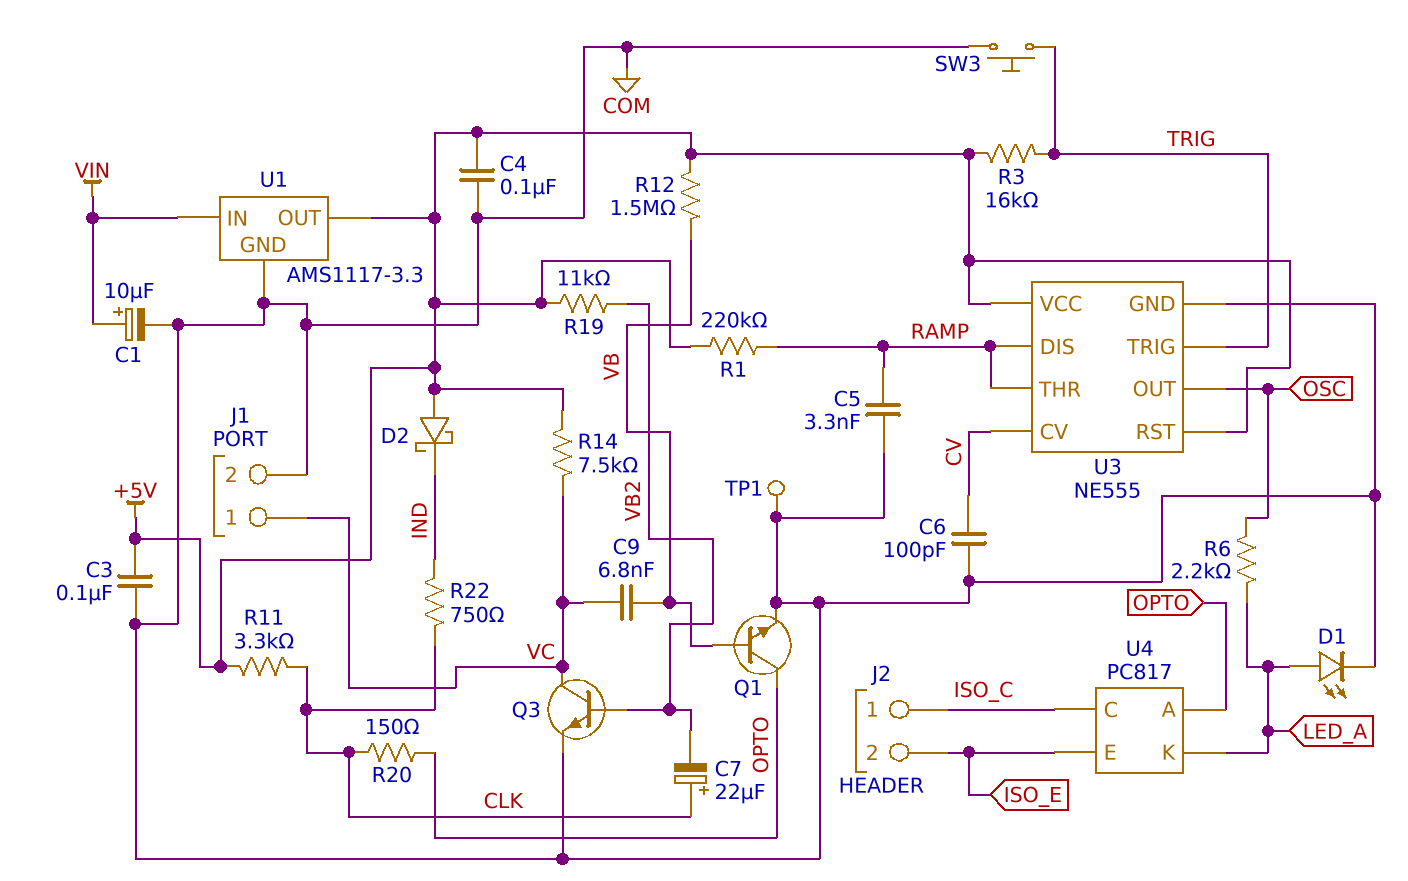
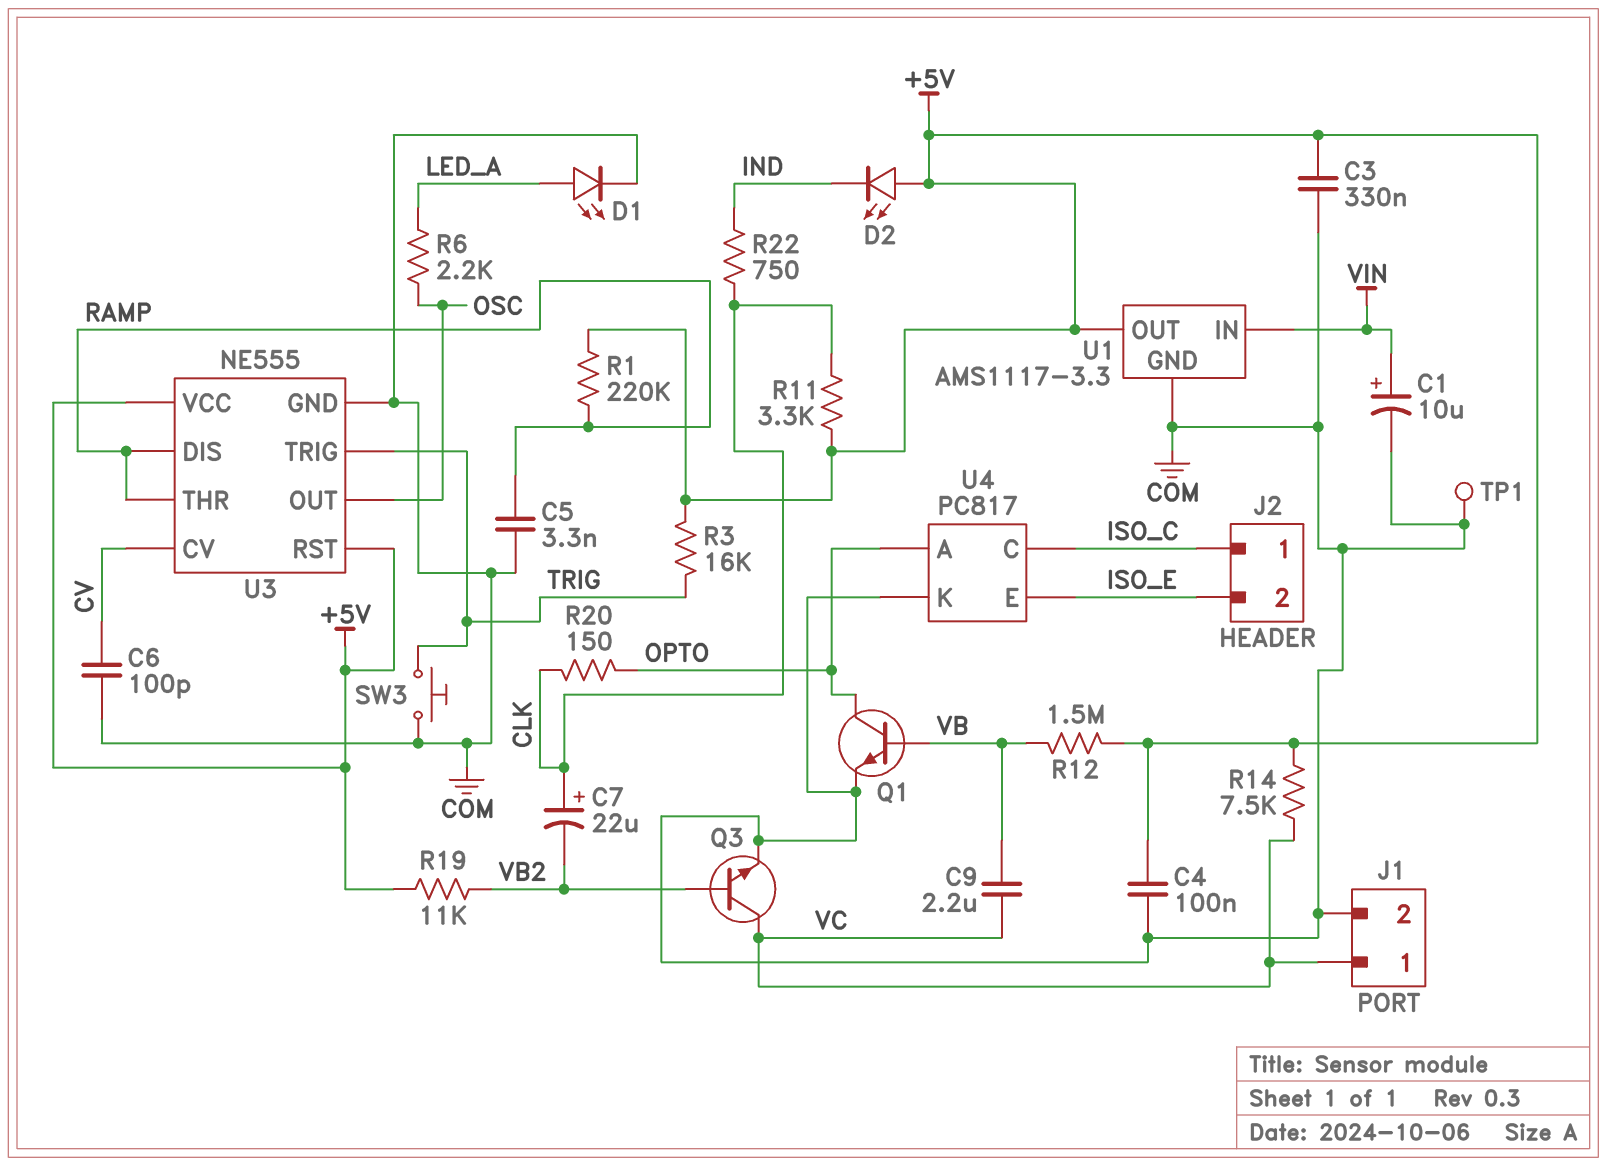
C3: 100nF (+5V, COM) -> 330nF (+5V, COM)
C9: 6.8nF (VB, VC) -> 2.2uF (VB, VC)
D2: schottky (A +5V, K IND) -> LED (A +5V, K IND)
U4 pin K: LED_A -> COM

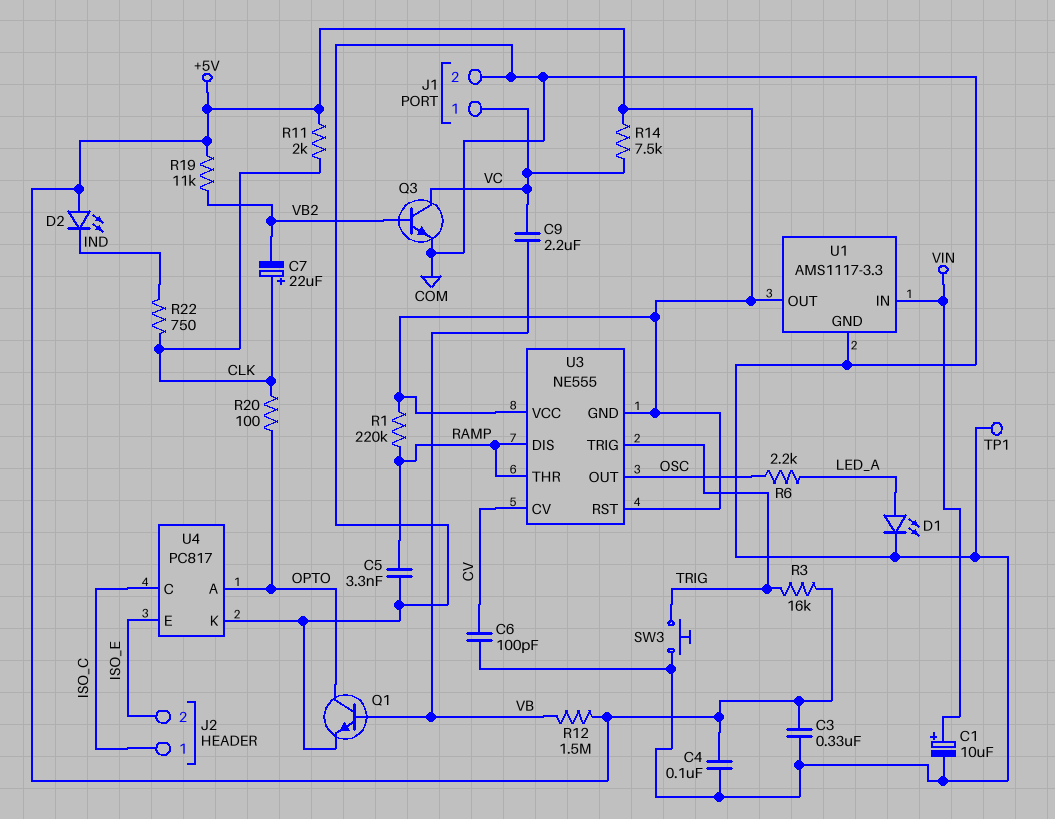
R11: 3.3k (+5V, CLK) -> 2k (+5V, CLK)
R20: 150 (CLK, OPTO) -> 100 (CLK, OPTO)
U3 pin GND: COM -> +5V

